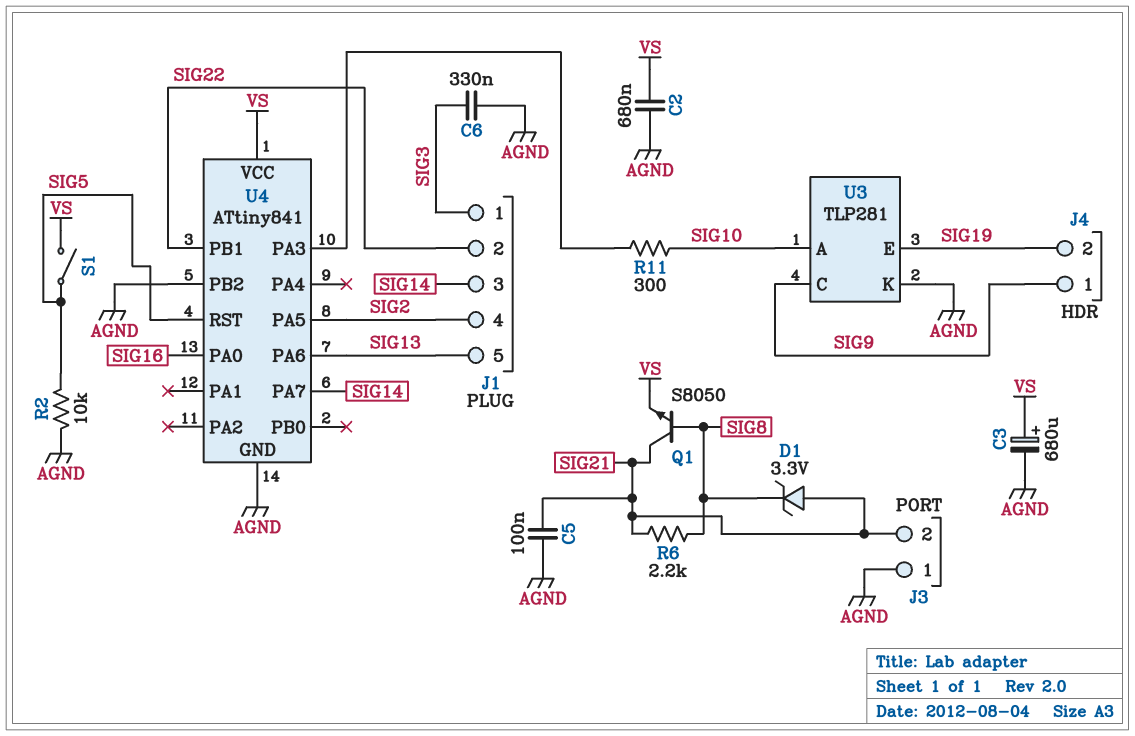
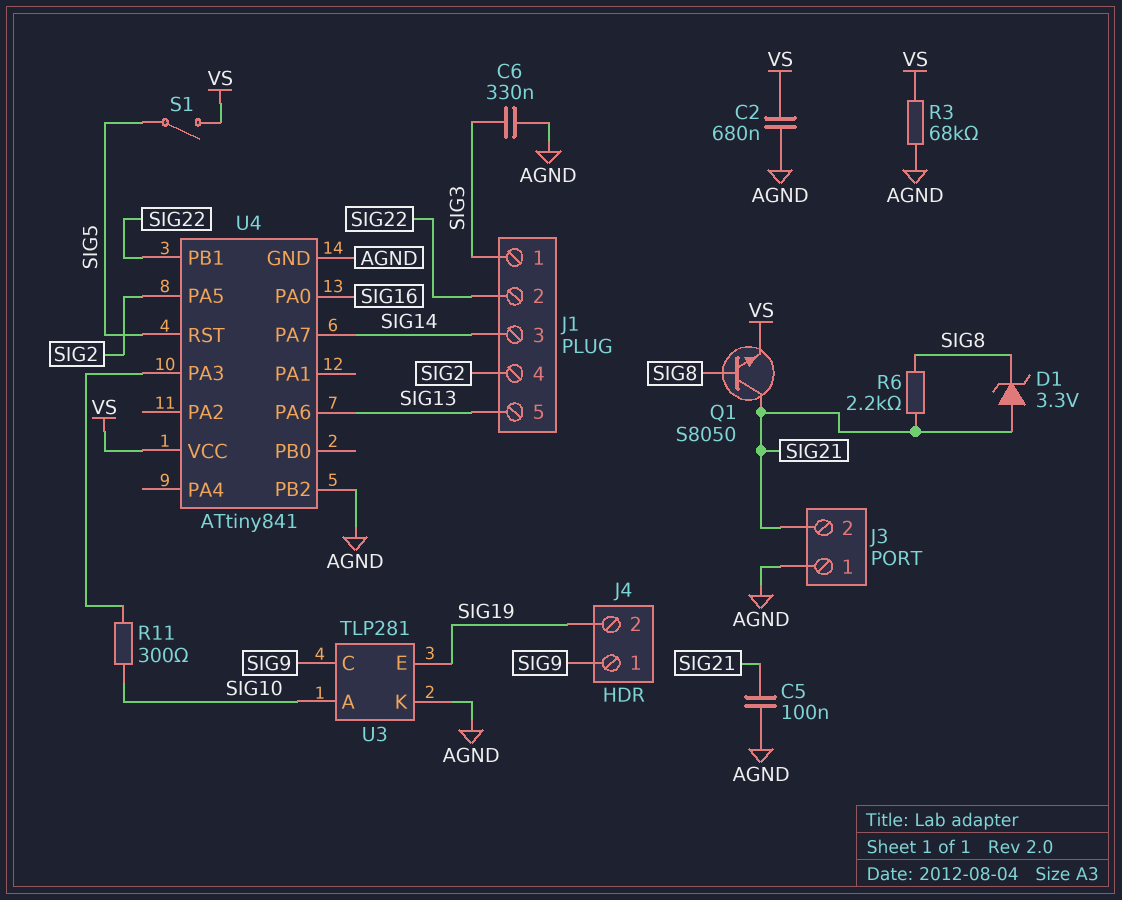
C3: 680uF (plus VS, minus AGND) -> none
R2: 10k (AGND, SIG5) -> none
R3: none -> 68k (AGND, VS)

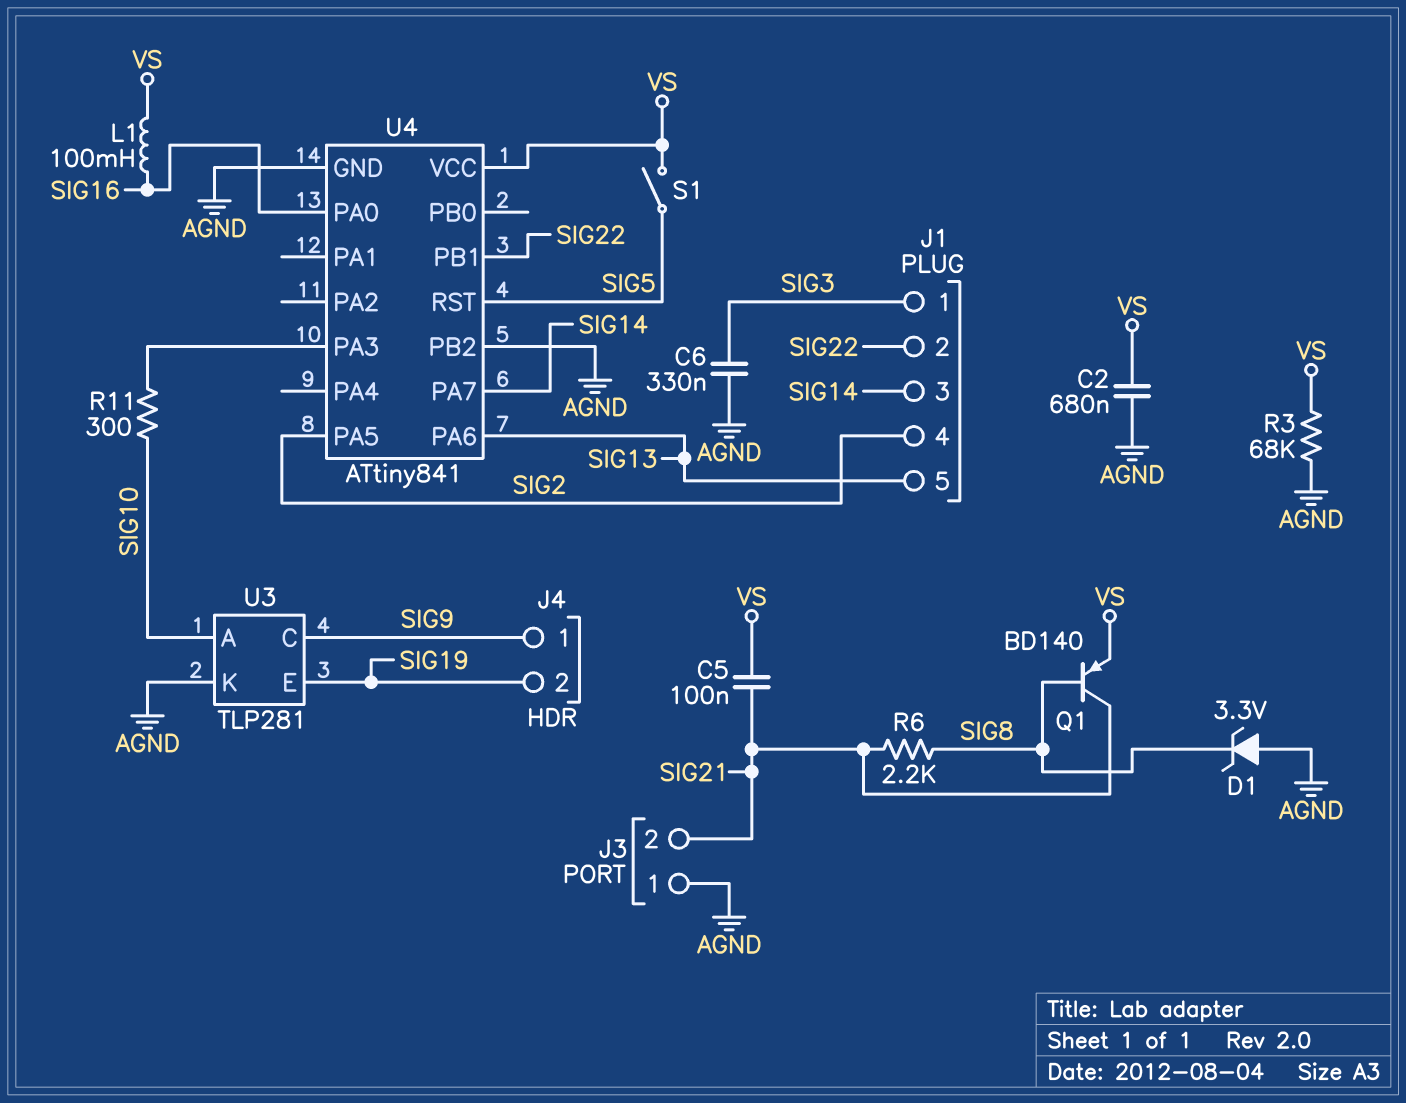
C5: 100nF (AGND, SIG21) -> 100nF (SIG21, VS)
D1: zener 3.3V (A SIG21, K SIG8) -> zener 3.3V (A AGND, K SIG8)
L1: none -> 100mH (SIG16, VS)
Q1: NPN S8050 (B SIG8, C SIG21, E VS) -> PNP BD140 (B SIG8, C SIG21, E VS)

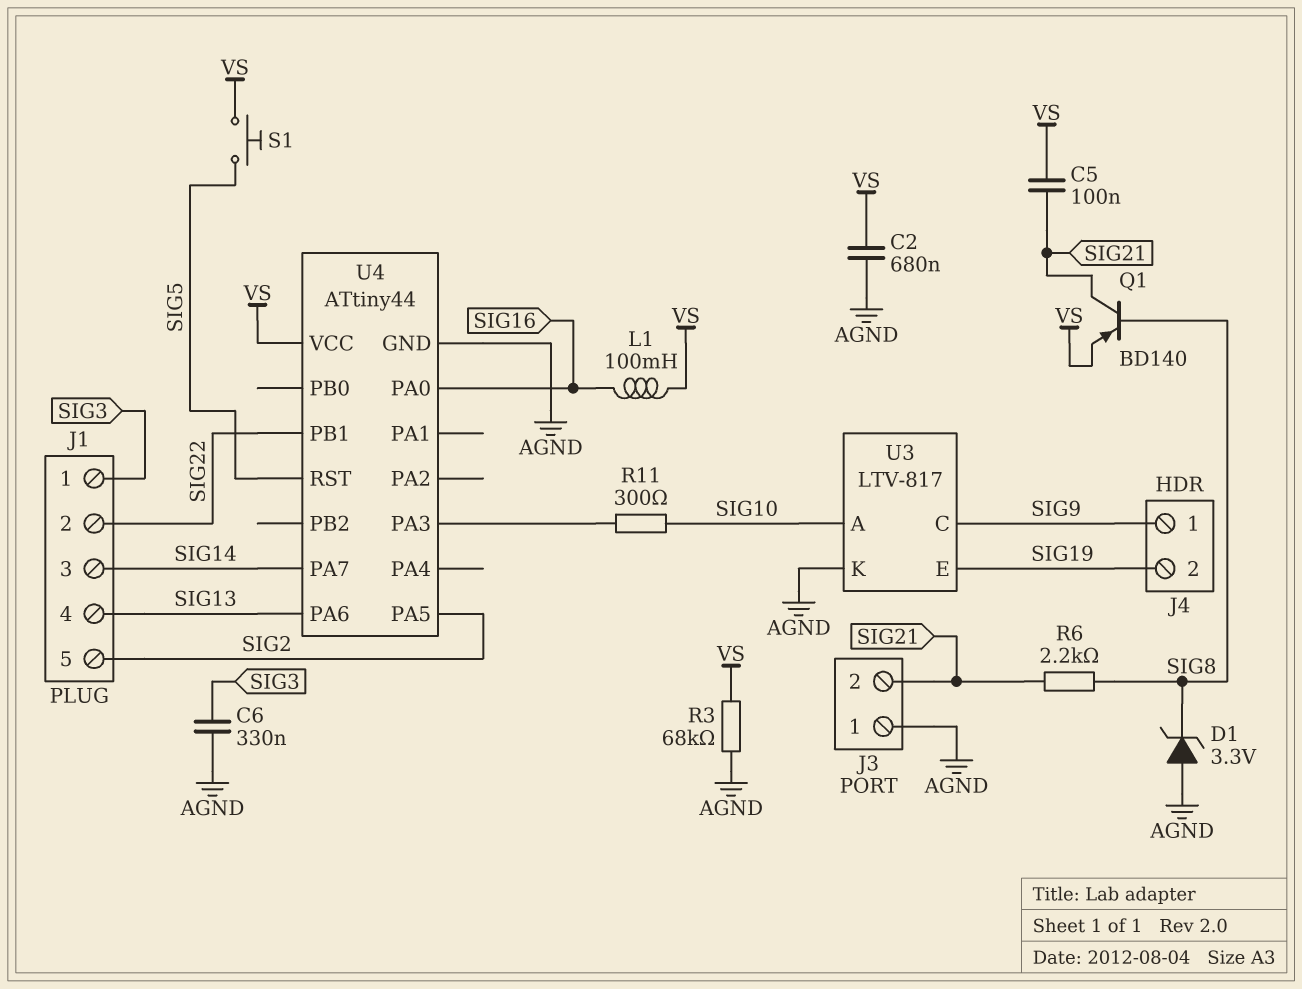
J1 pin 4: SIG2 -> SIG13
J1 pin 5: SIG13 -> SIG2
S1: switch (SIG5, VS) -> button (SIG5, VS)
U3: TLP281 -> LTV-817
U4: ATtiny841 -> ATtiny44
U4 pin PB2: AGND -> none

